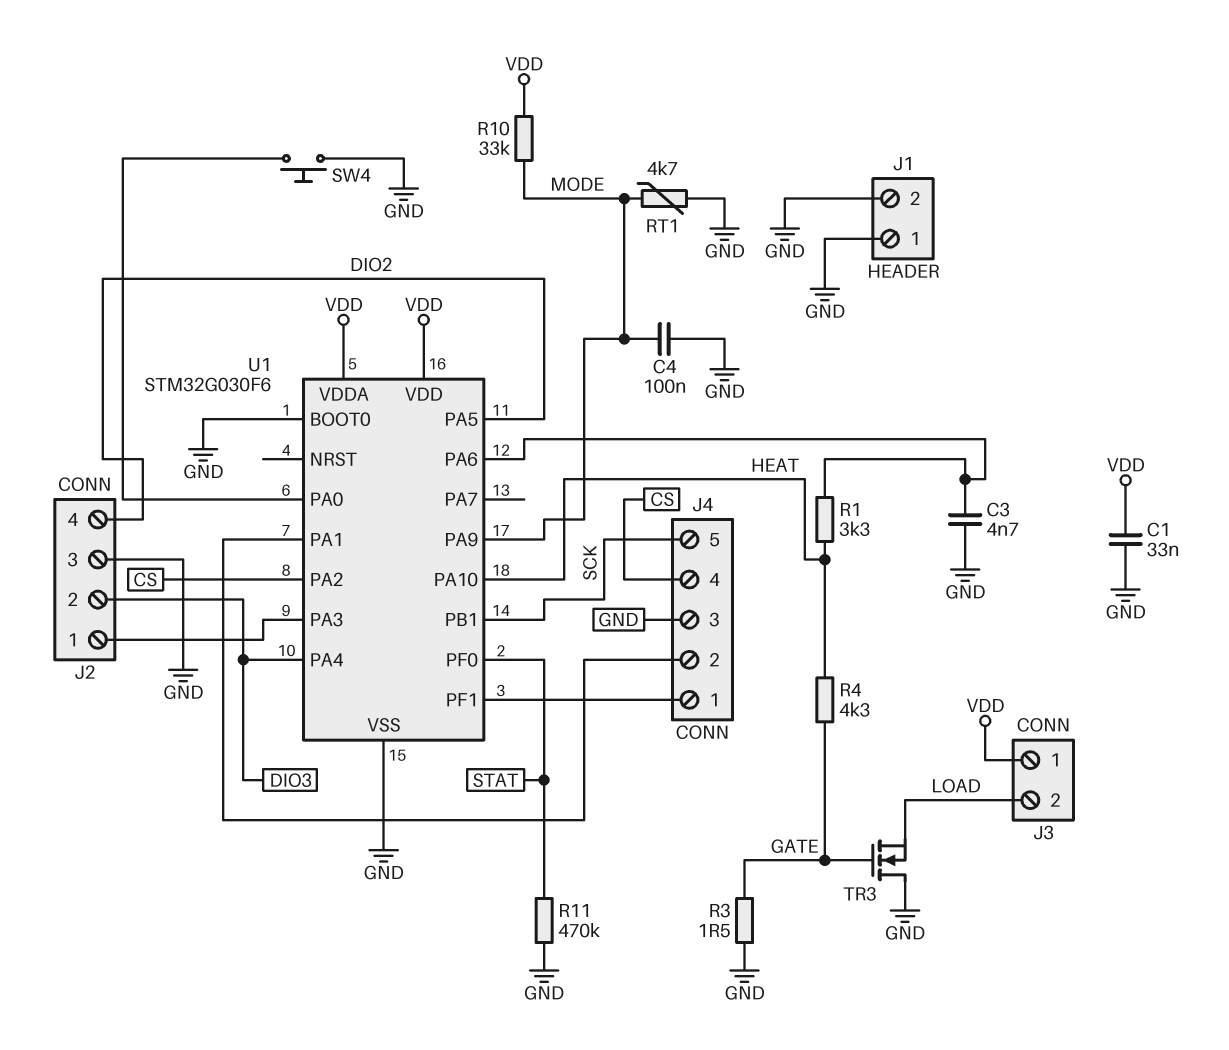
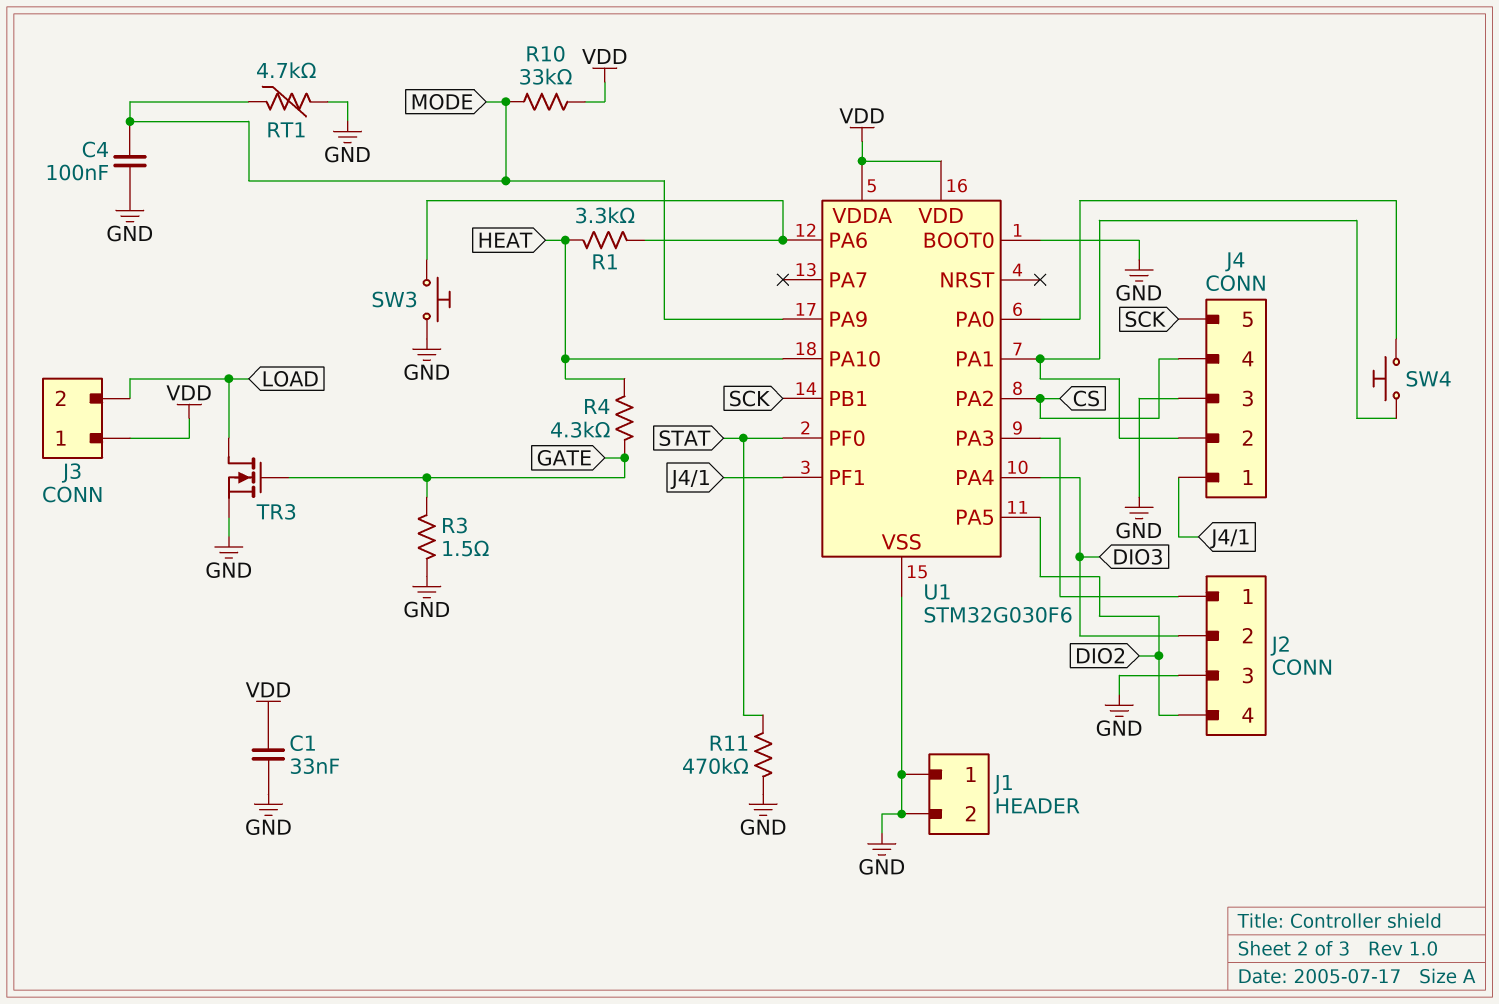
C3: 4.7nF (GND, U1/PA6) -> none
SW3: none -> button (GND, U1/PA6)
SW4: button (GND, U1/PA0) -> button (J4/2, U1/PA0)
TR3: NMOS (G GATE, D GND, S LOAD) -> NMOS (G GATE, D LOAD, S GND)

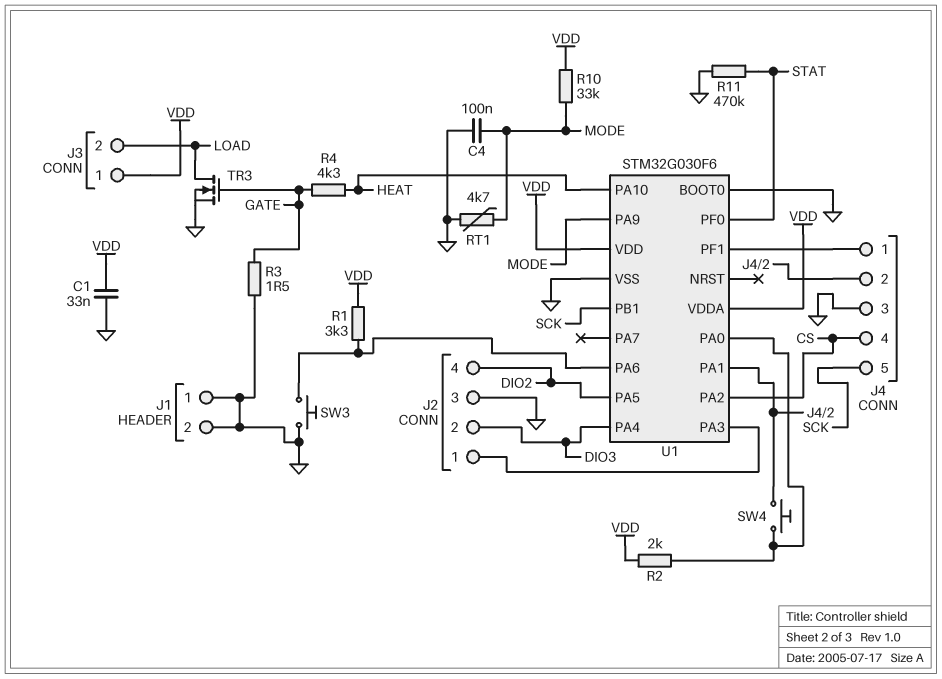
R1: 3.3k (HEAT, U1/PA6) -> 3.3k (U1/PA6, VDD)
R2: none -> 2k (U1/PA0, VDD)

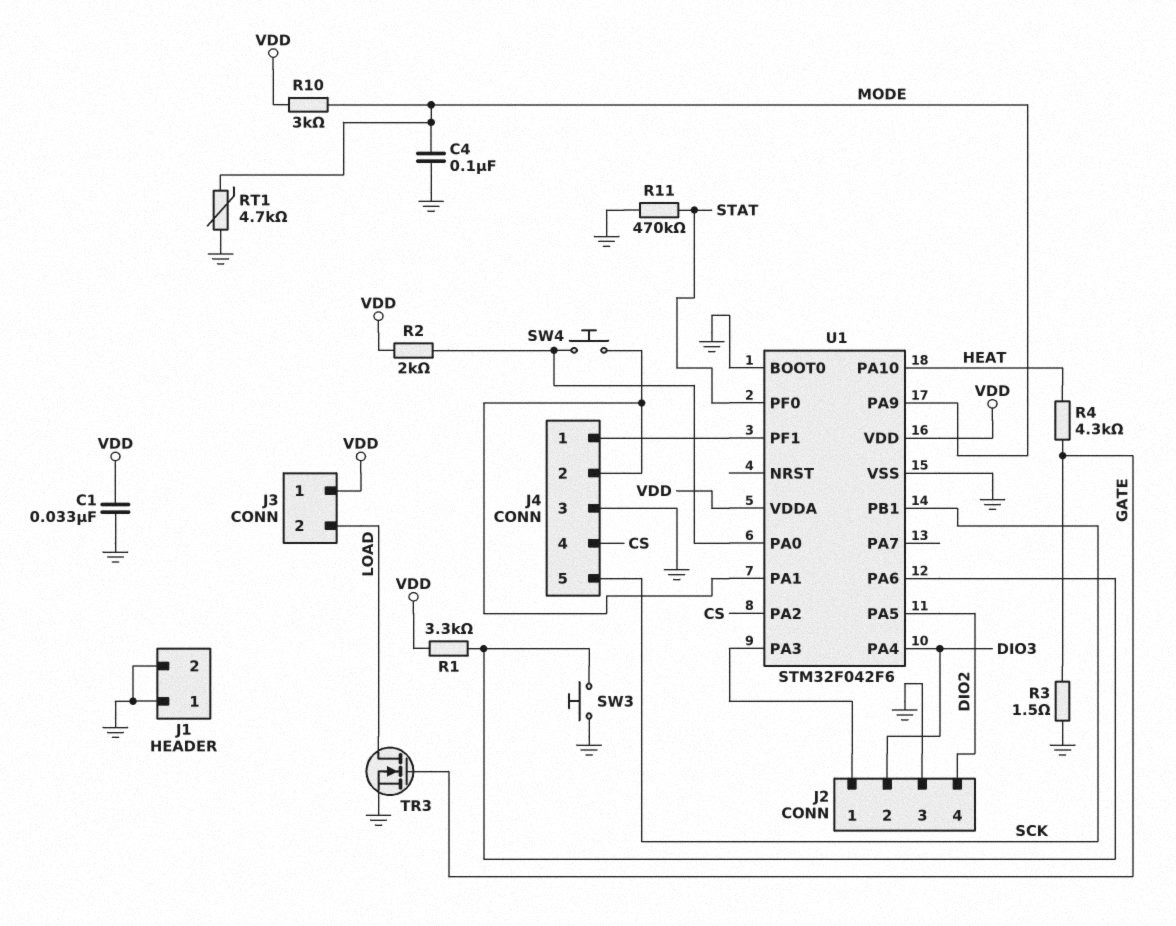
R10: 33k (MODE, VDD) -> 3k (MODE, VDD)
U1: STM32G030F6 -> STM32F042F6

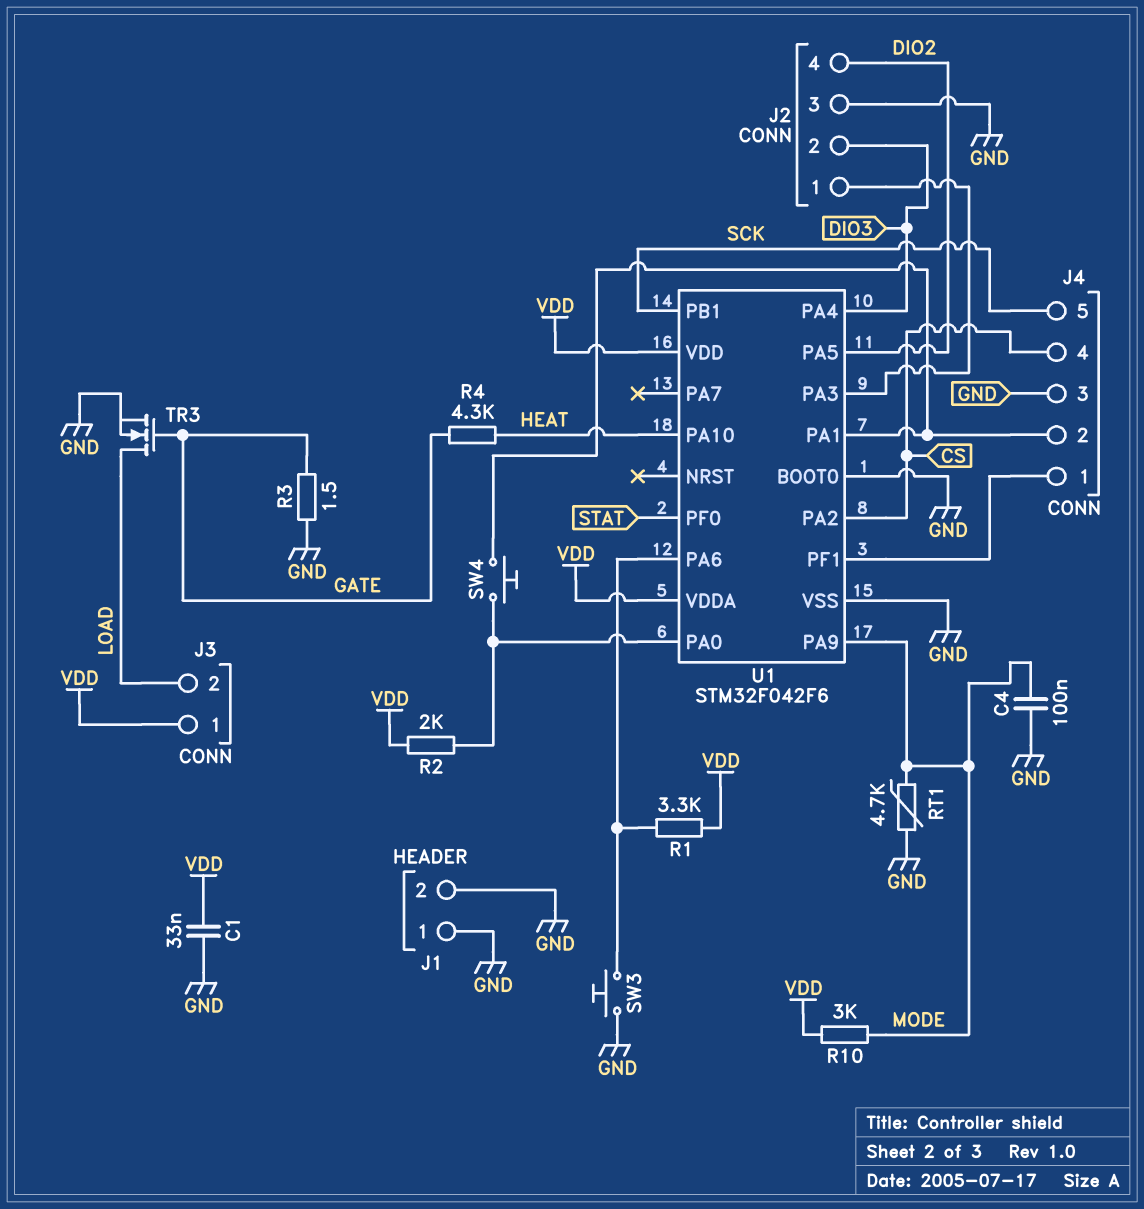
R11: 470k (GND, STAT) -> none

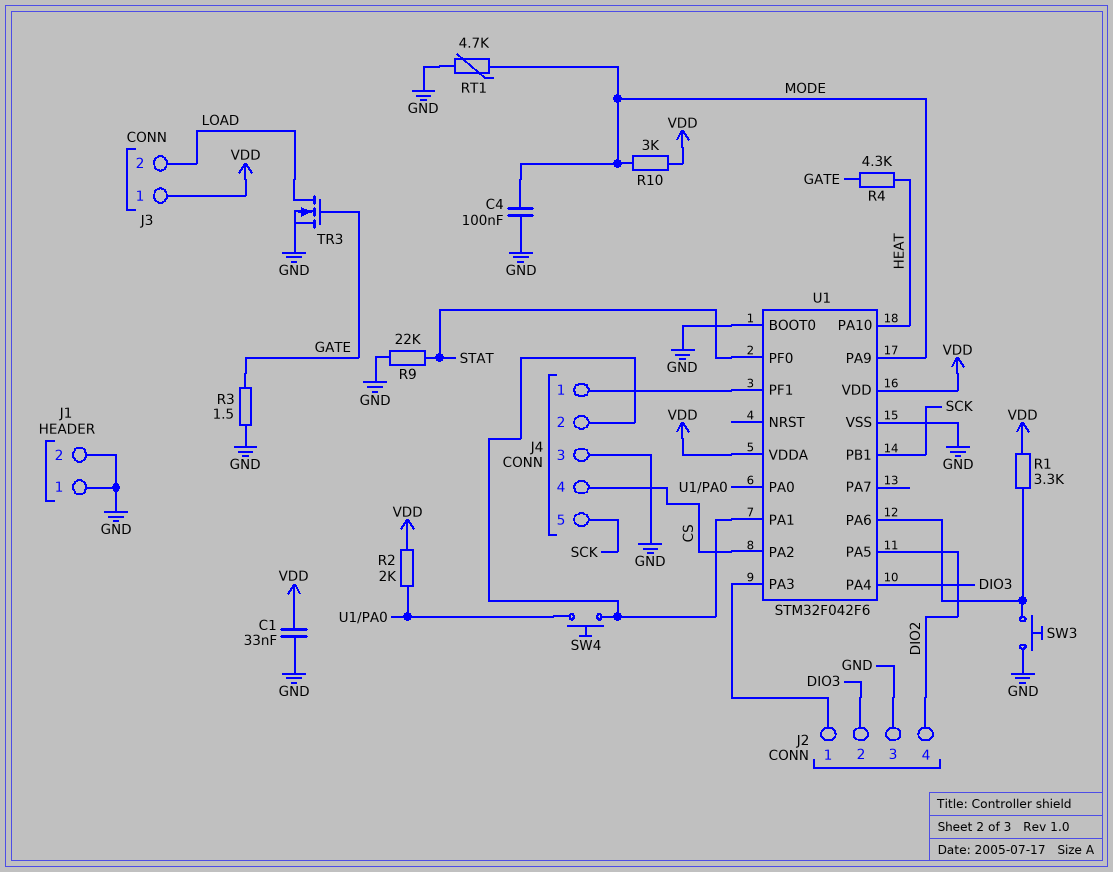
R9: none -> 22k (GND, STAT)

